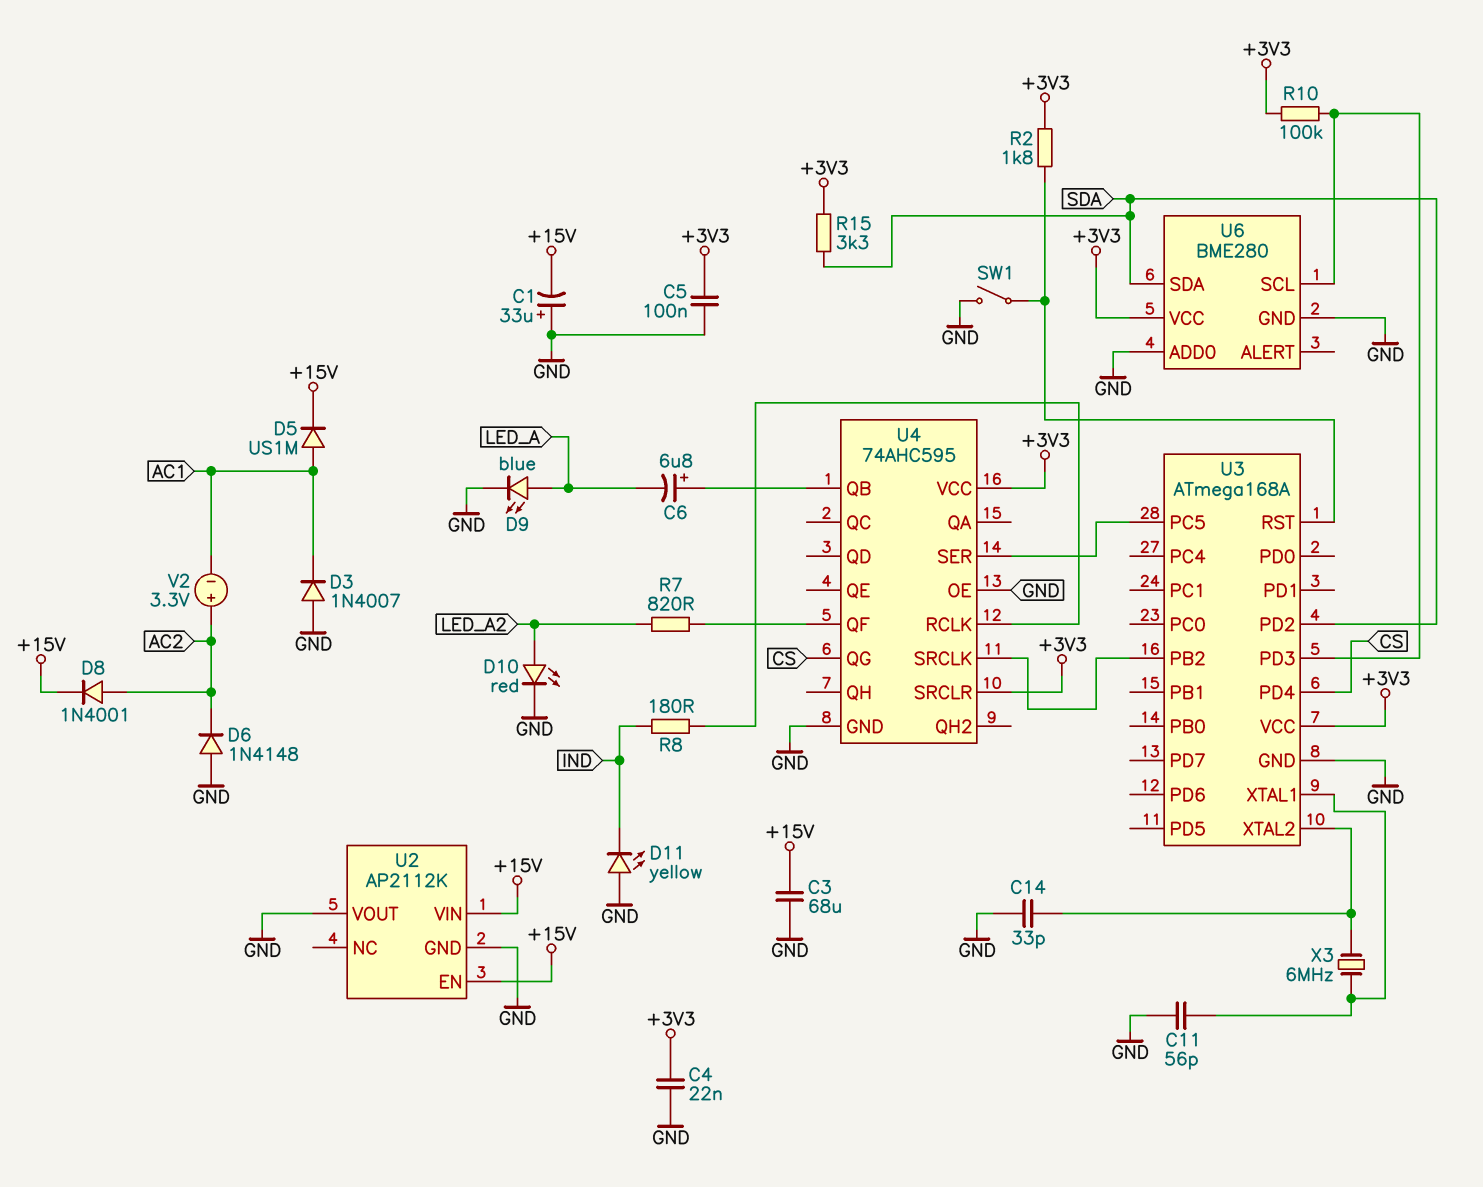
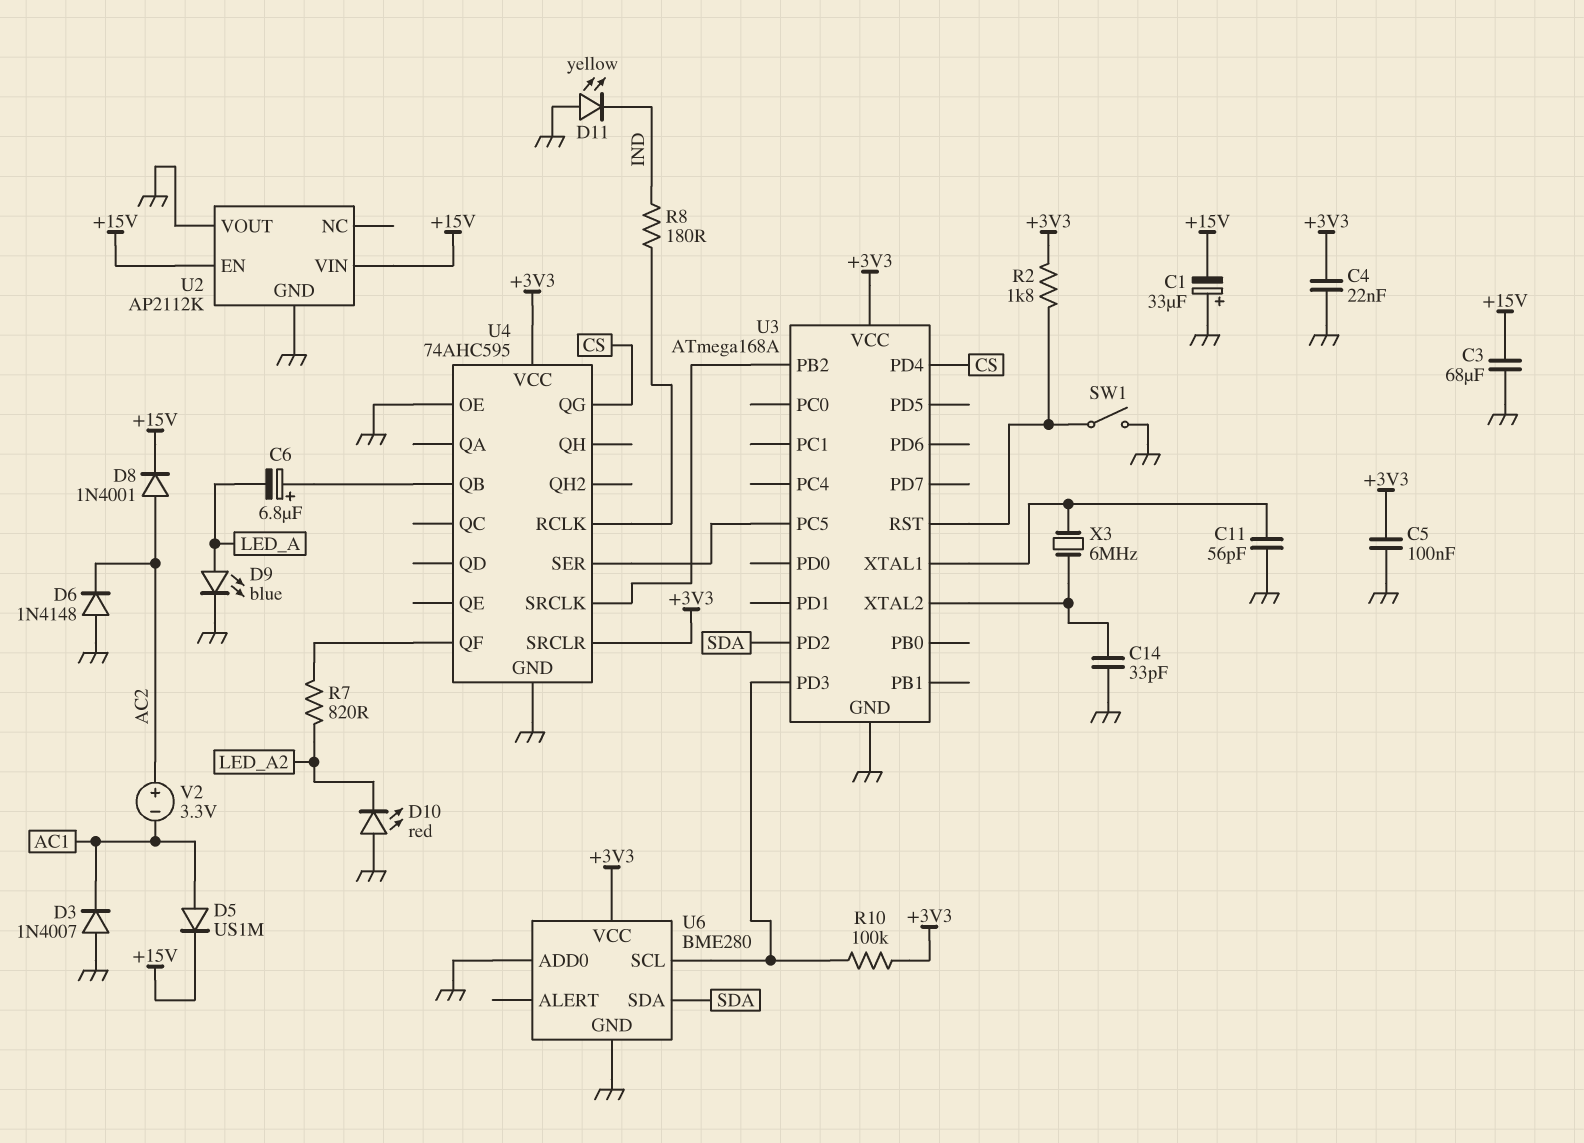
D10: LED red (A LED_A2, K GND) -> LED red (A GND, K LED_A2)
R15: 3.3k (+3V3, SDA) -> none

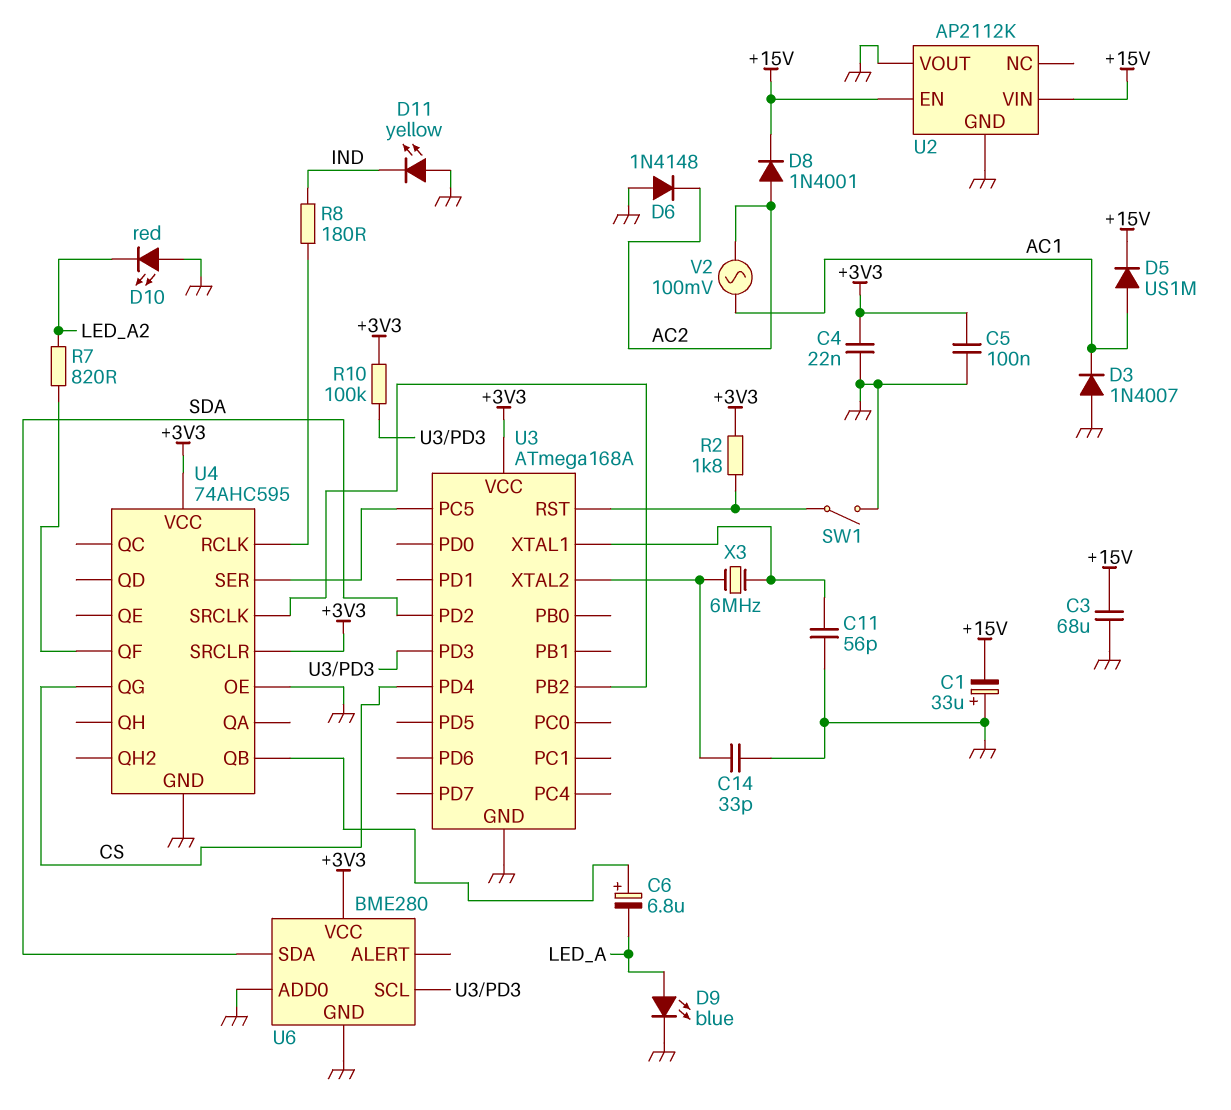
V2: 3.3V (plus AC2, minus AC1) -> AC 100mV (AC1, AC2)

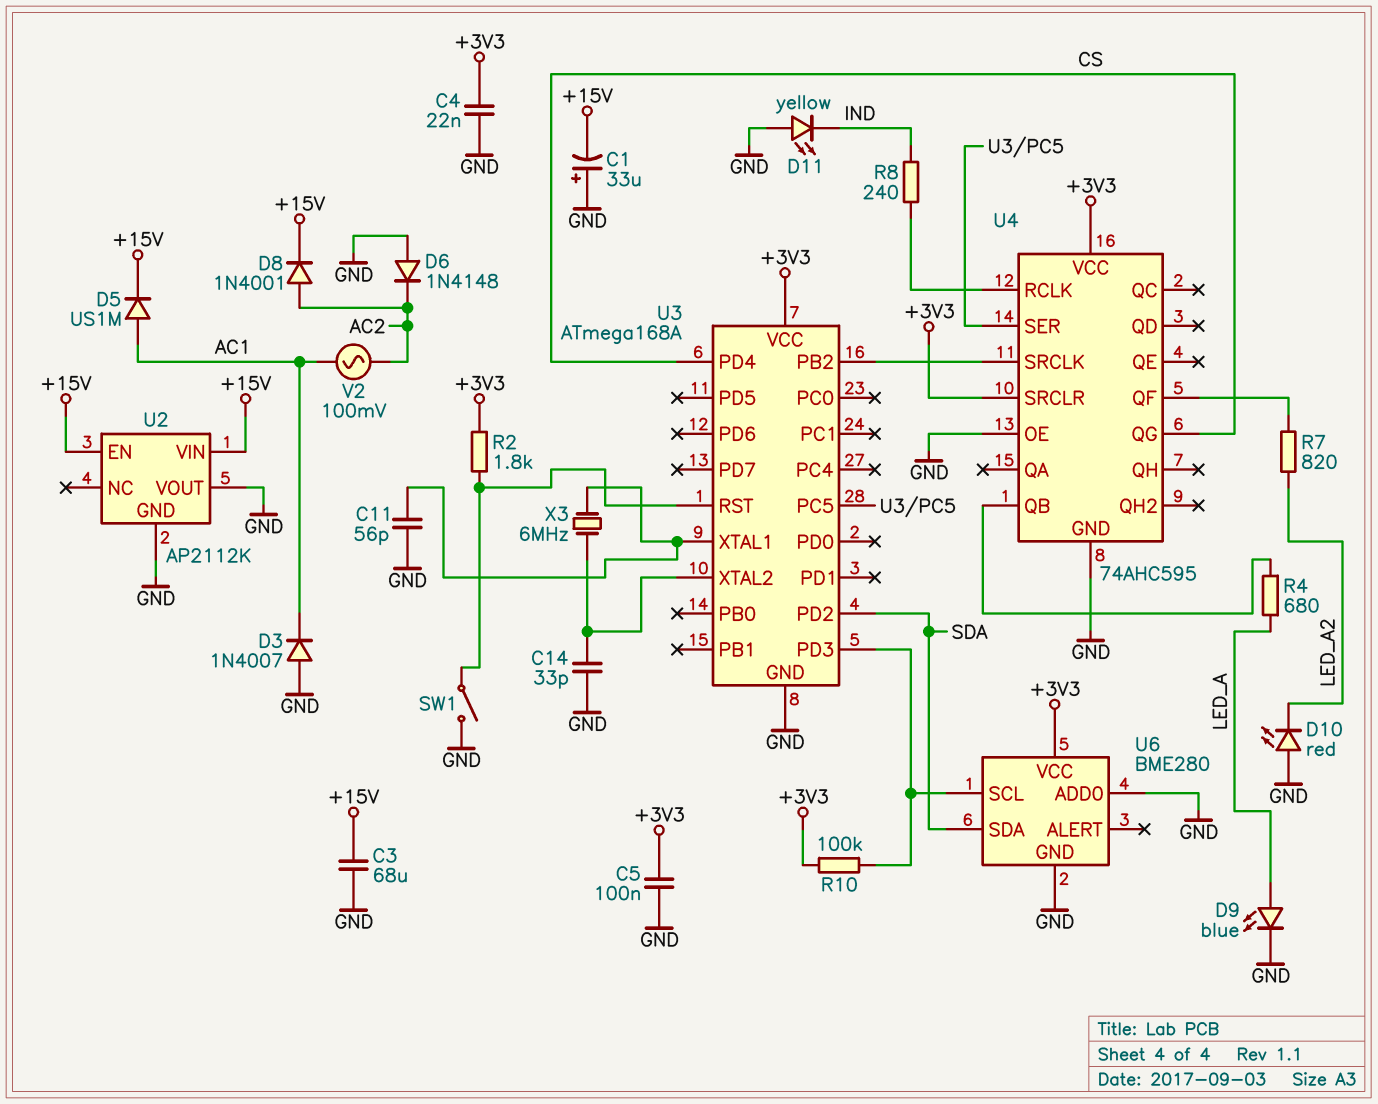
C6: 6.8uF (plus U4/QB, minus LED_A) -> none
R4: none -> 680 (LED_A, U4/QB)
R8: 180 (IND, U4/RCLK) -> 240 (IND, U4/RCLK)

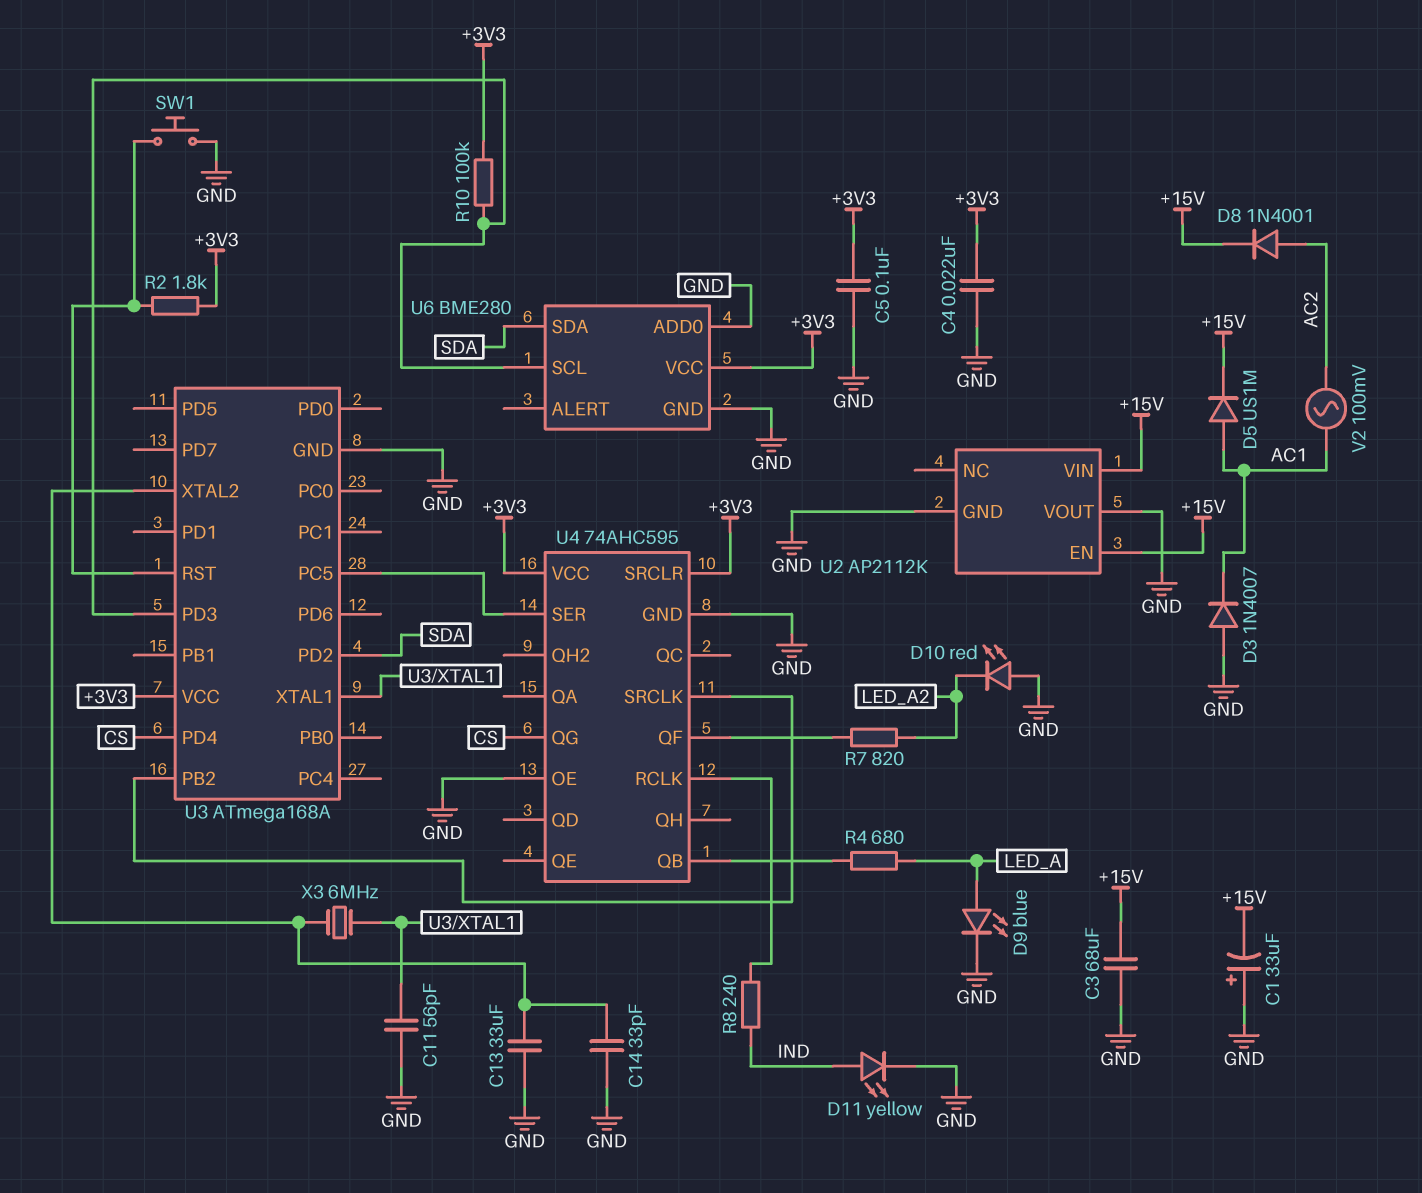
C13: none -> 33uF (GND, U3/XTAL2)
D6: diode 1N4148 (A GND, K AC2) -> none
D11: LED yellow (A GND, K IND) -> LED yellow (A IND, K GND)
SW1: switch (GND, U3/RST) -> button (GND, U3/RST)

